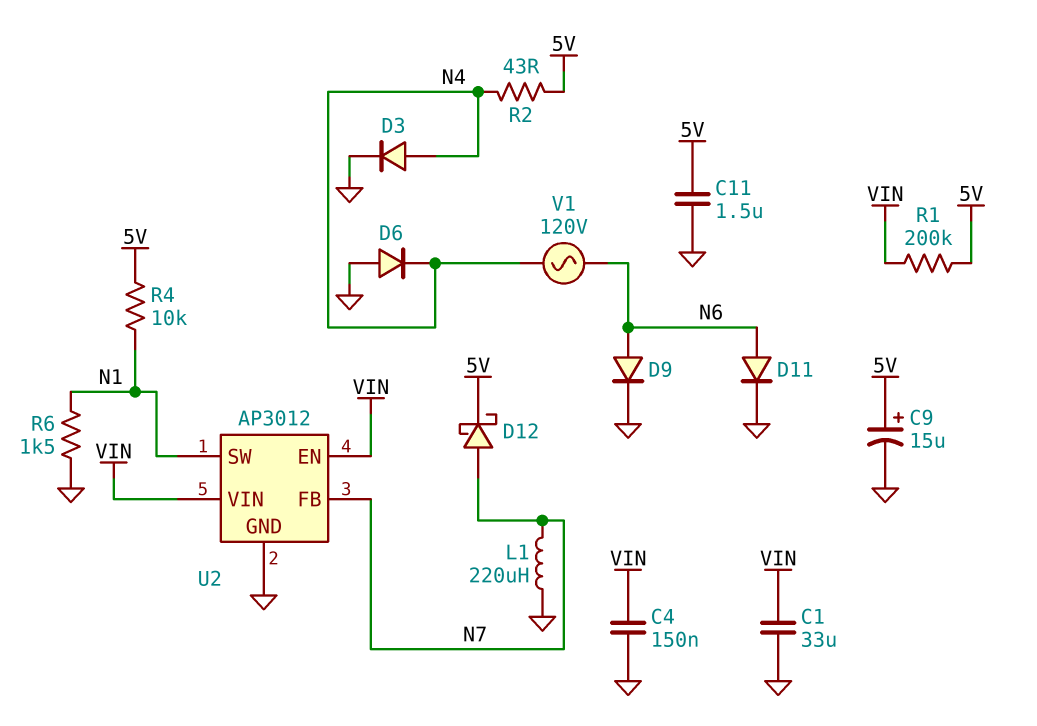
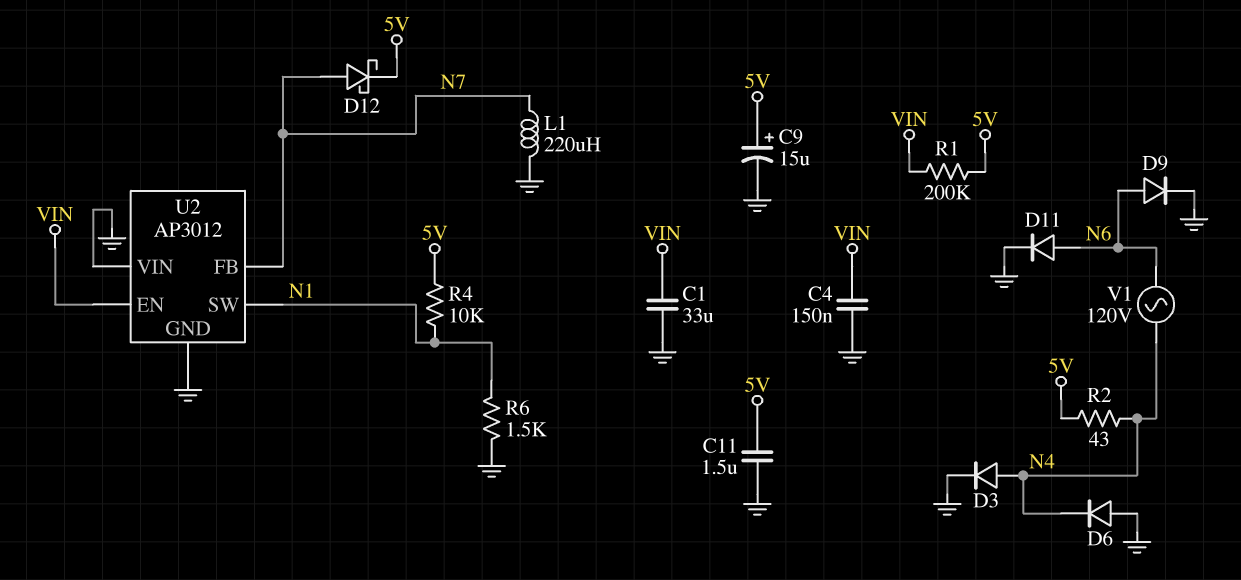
U2 pin VIN: VIN -> GND

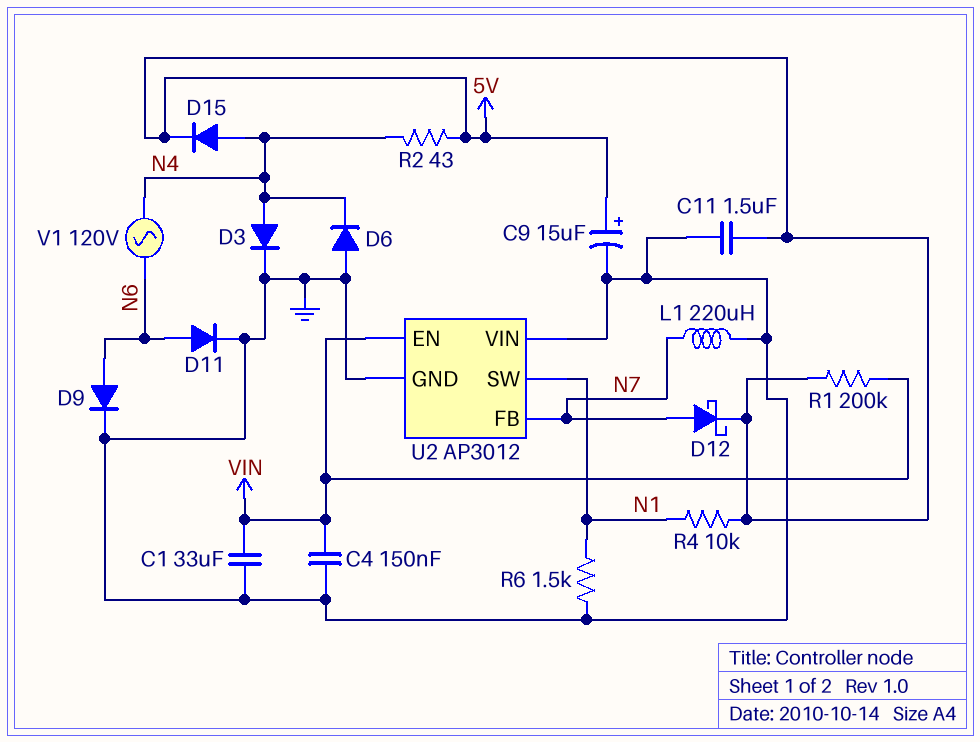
D15: none -> diode (A N4, K 5V)

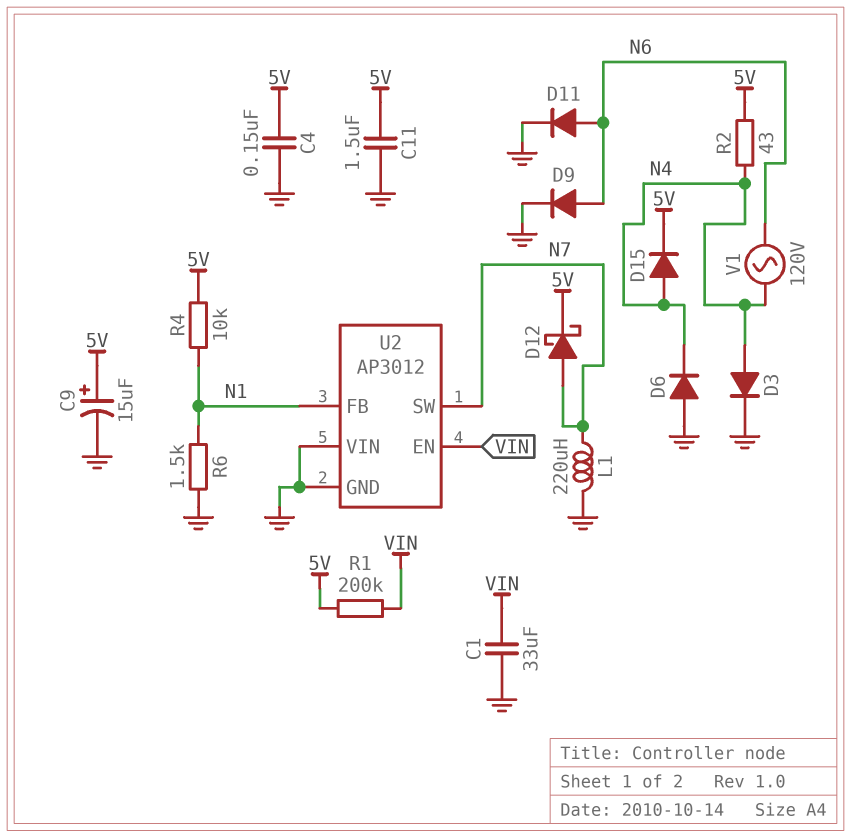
C4: 150nF (GND, VIN) -> 150nF (5V, GND)
U2 pin FB: N7 -> N1
U2 pin SW: N1 -> N7

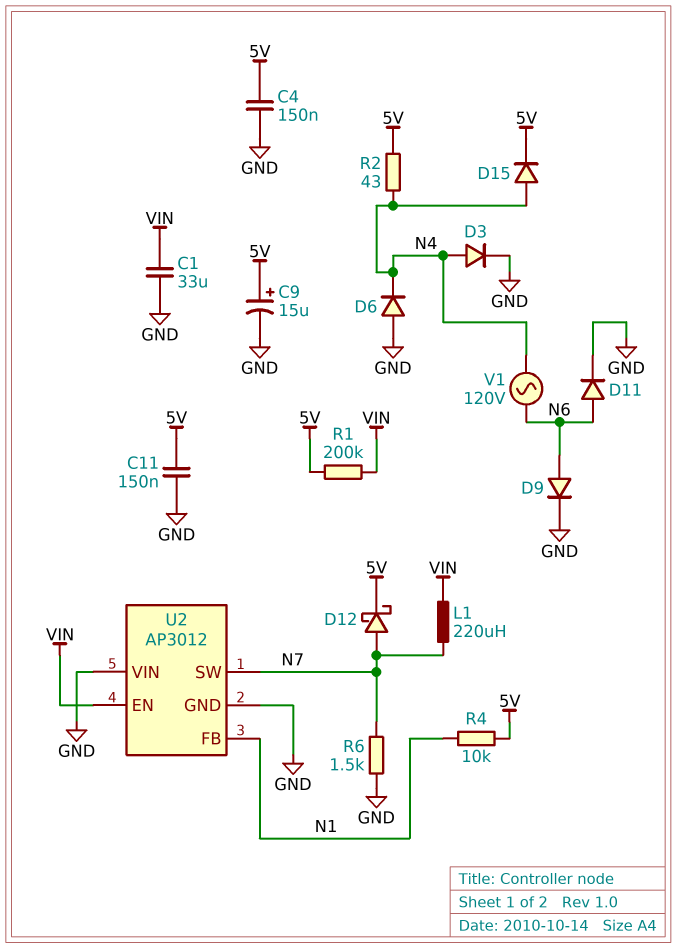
C11: 1.5uF (5V, GND) -> 150nF (5V, GND)
L1: 220uH (GND, N7) -> 220uH (N7, VIN)
R6: 1.5k (GND, N1) -> 1.5k (GND, N7)

